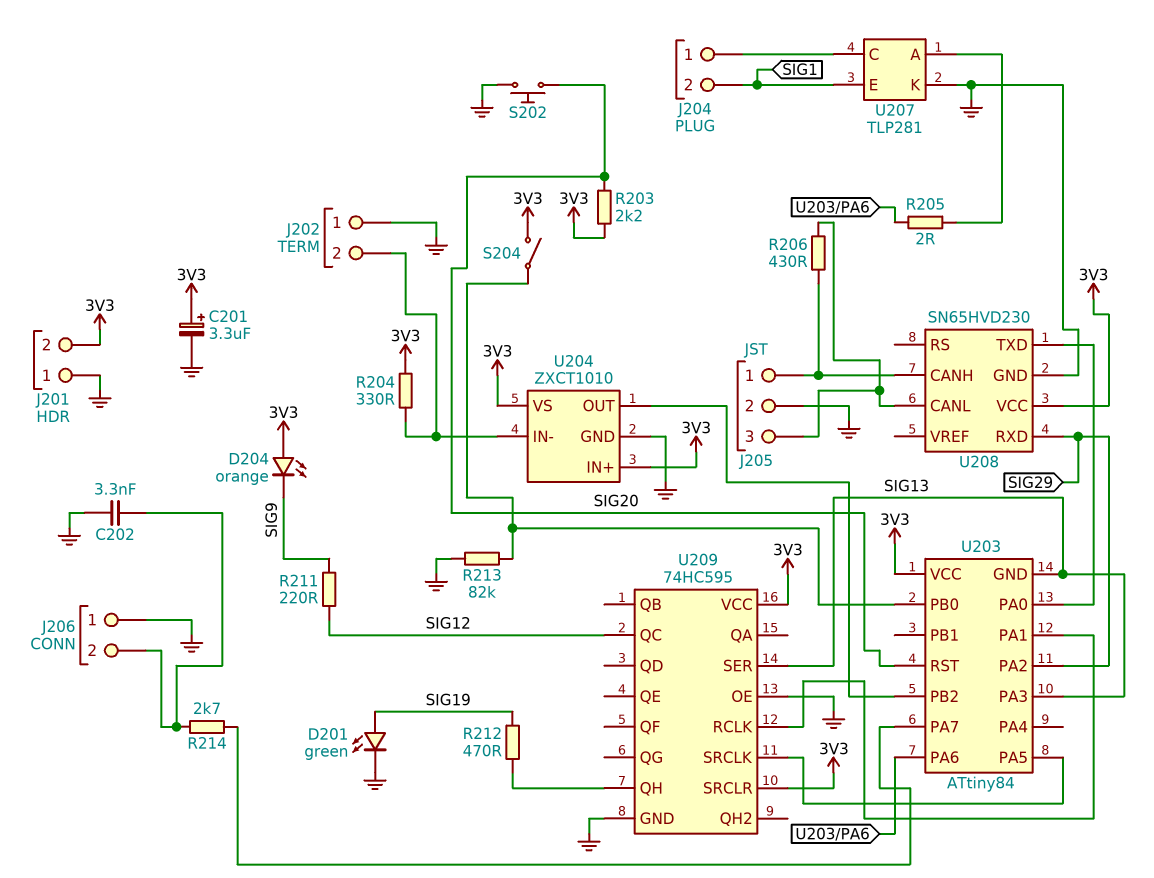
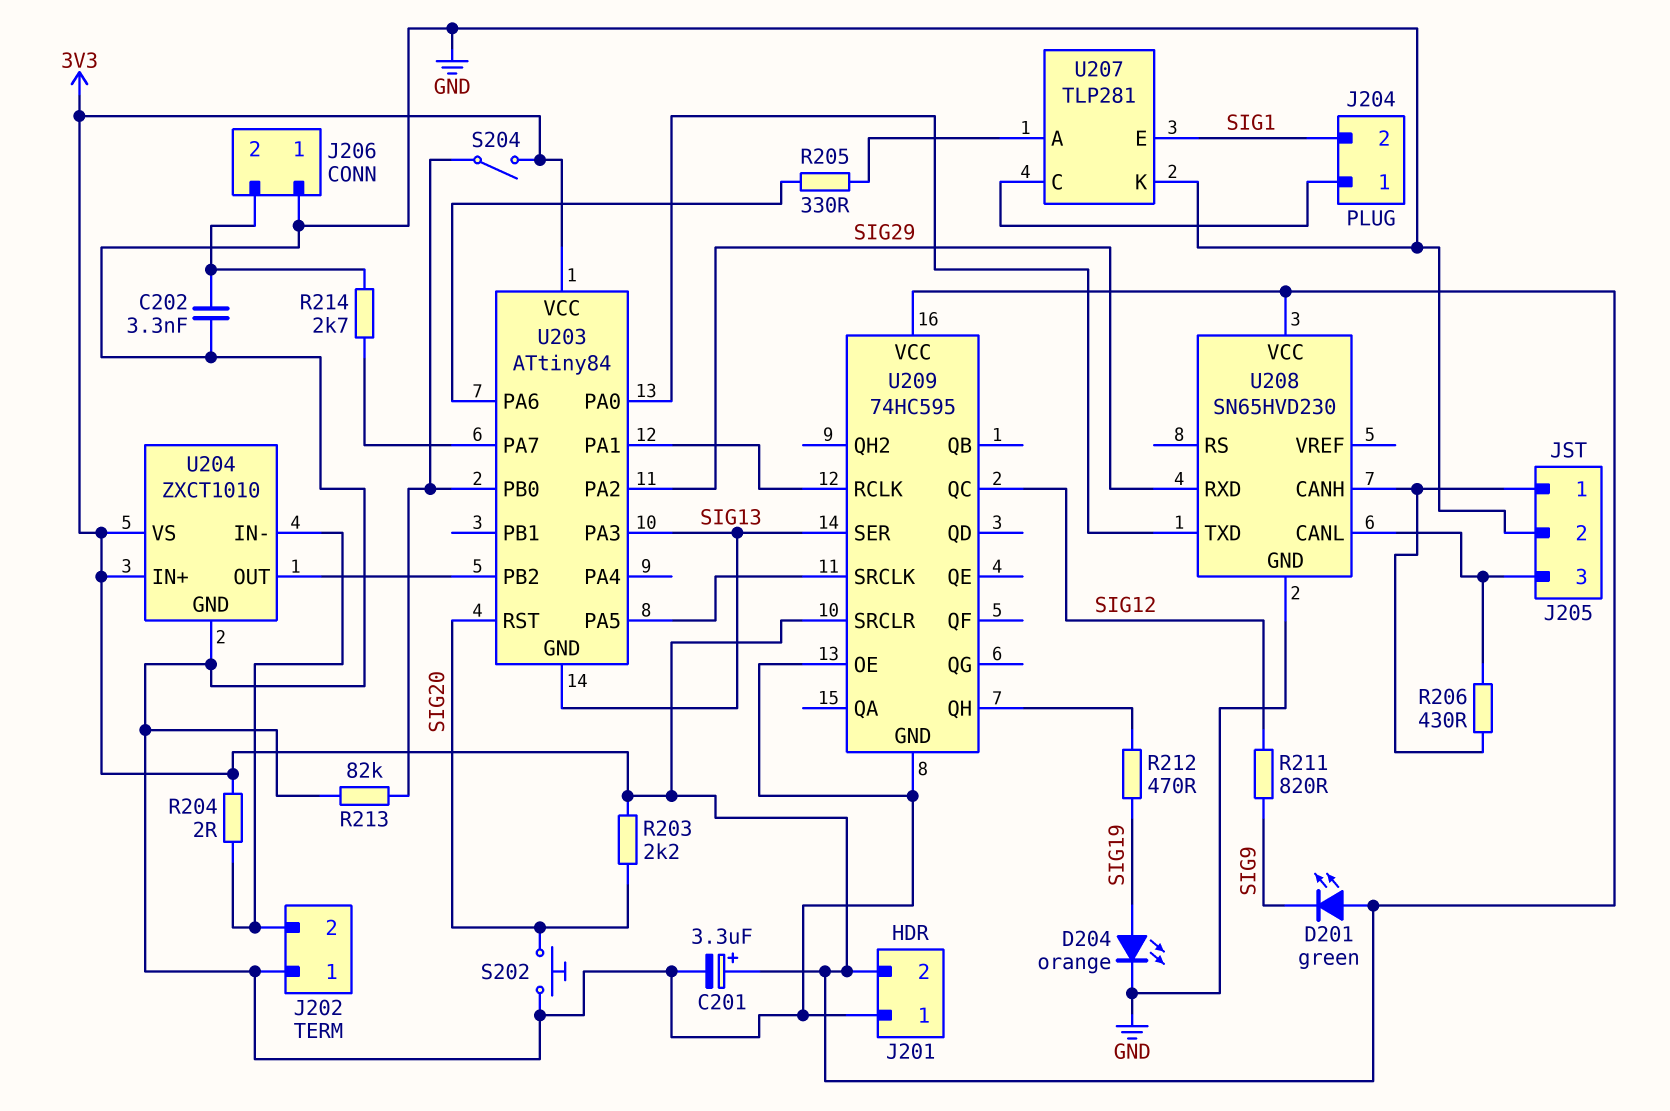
D201: LED green (A SIG19, K GND) -> LED green (A 3V3, K SIG9)
D204: LED orange (A 3V3, K SIG9) -> LED orange (A SIG19, K GND)
R204: 330 (3V3, J202/2) -> 2 (3V3, J202/2)
R205: 2 (U203/PA6, U207/A) -> 330 (U203/PA6, U207/A)
R211: 220 (SIG9, SIG12) -> 820 (SIG9, SIG12)

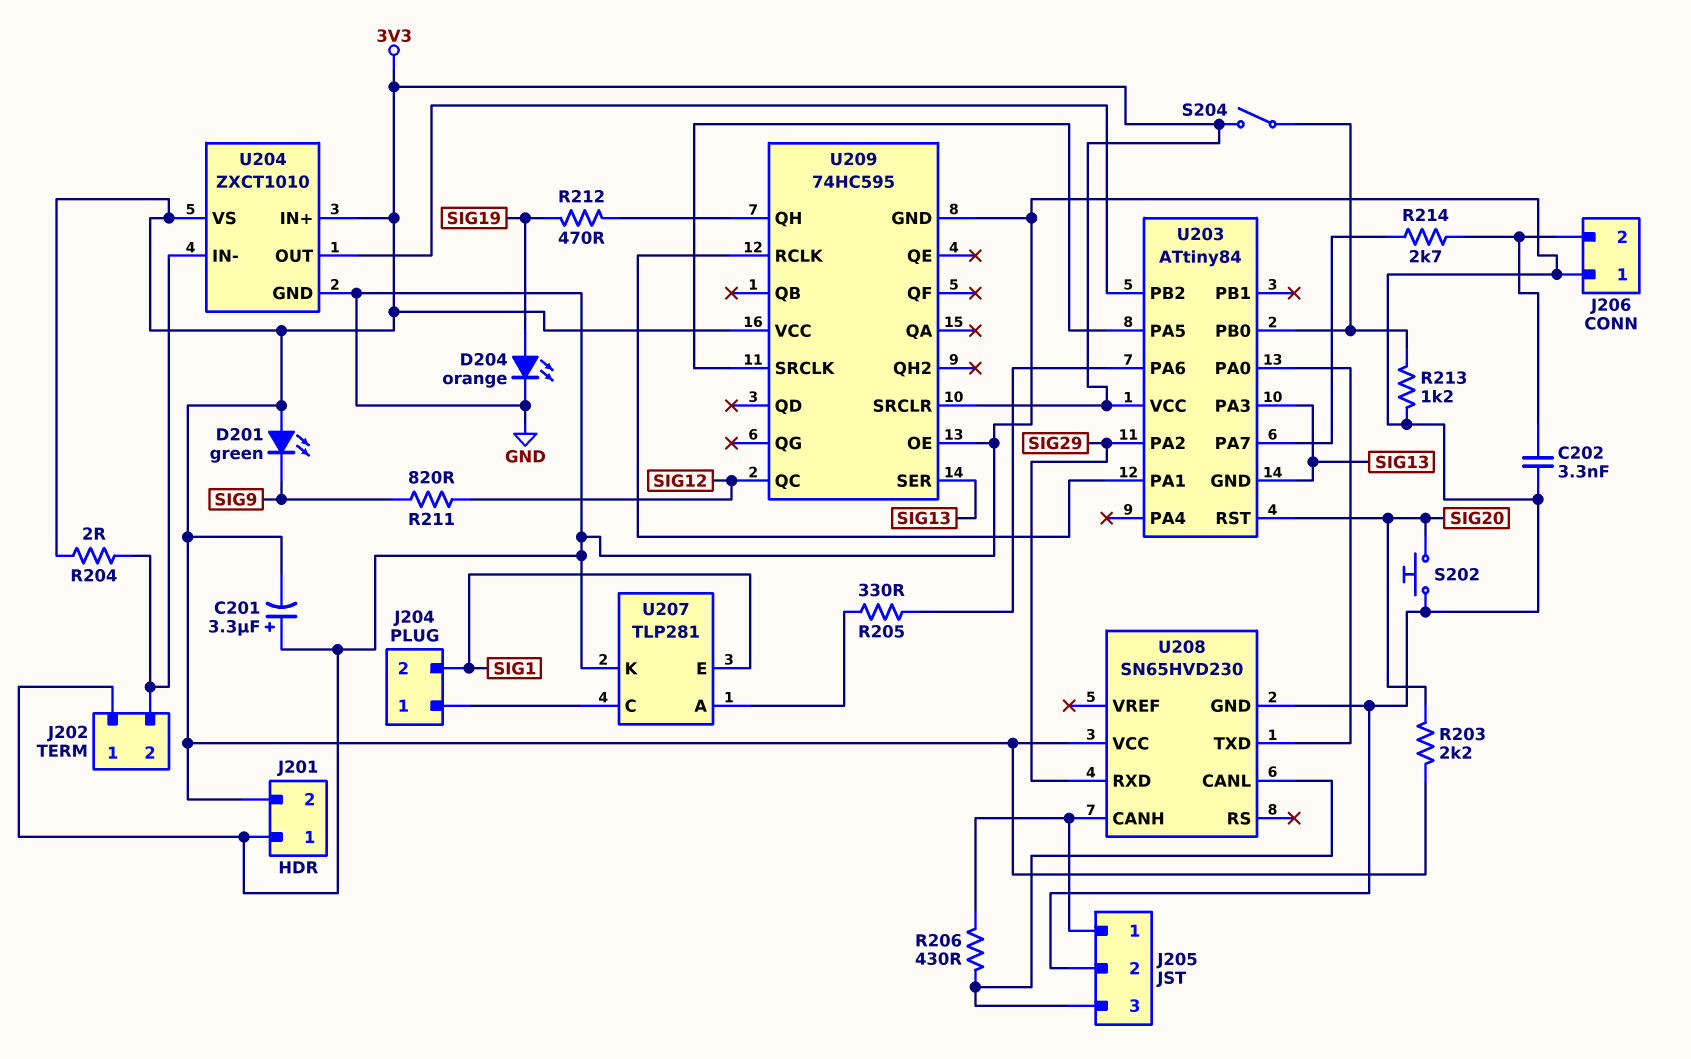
C201: 3.3uF (plus 3V3, minus GND) -> 3.3uF (plus GND, minus 3V3)
R213: 82k (GND, U203/PB0) -> 1.2k (GND, U203/PB0)

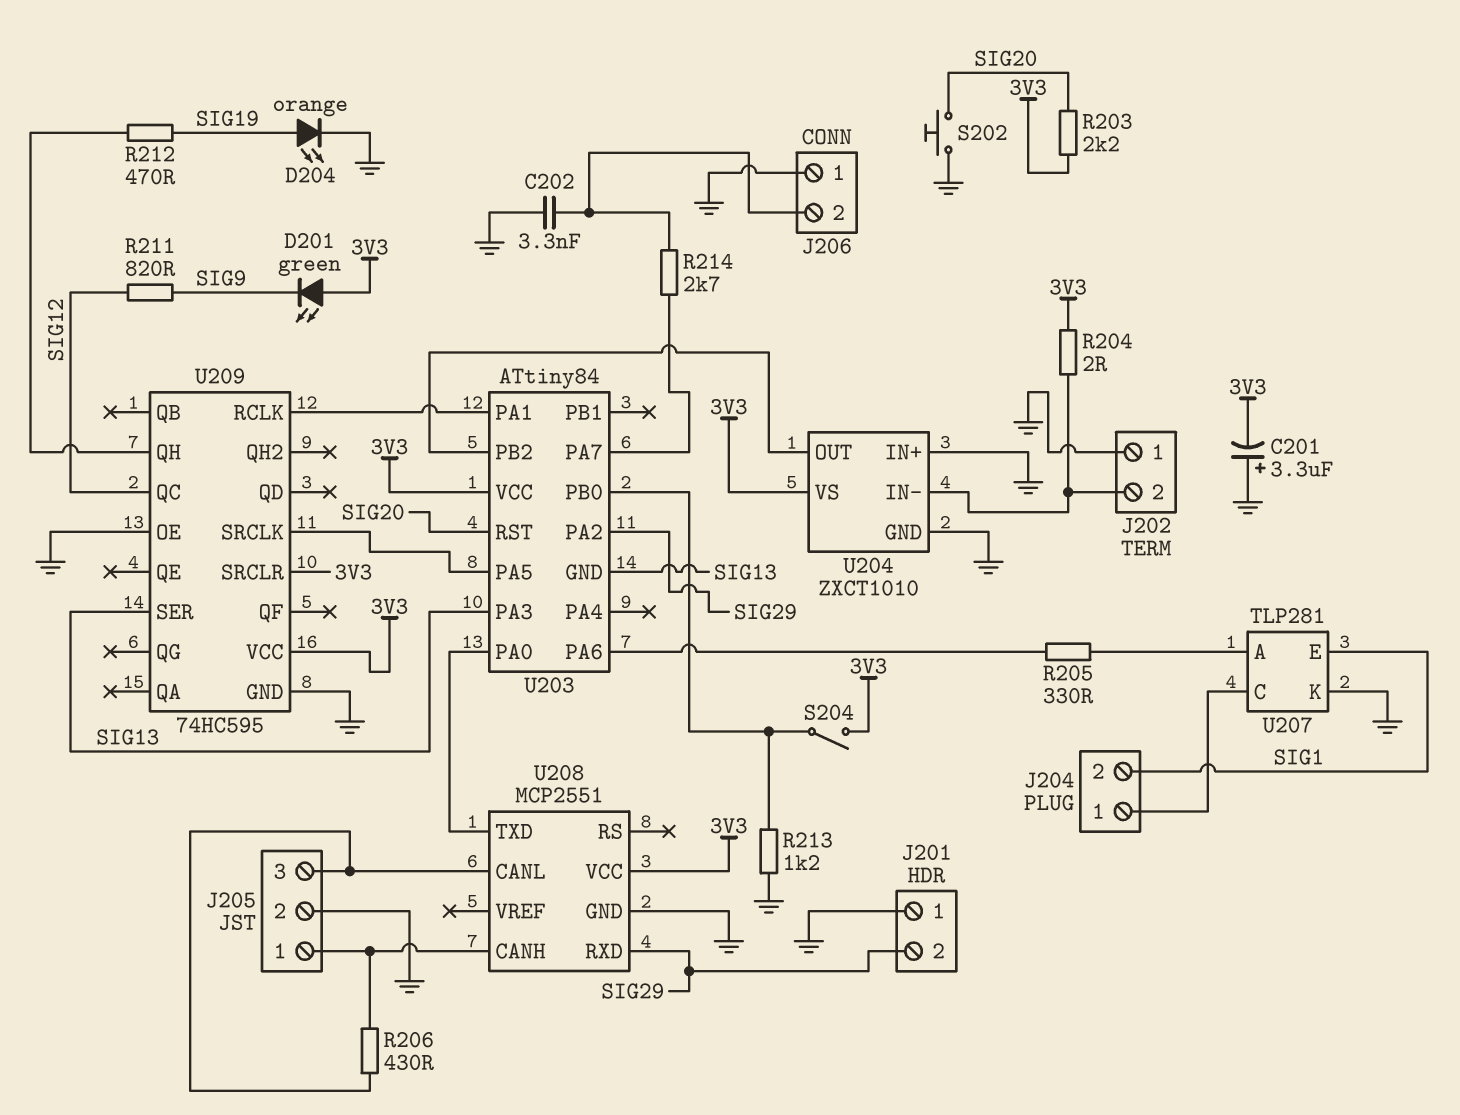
J201 pin 2: 3V3 -> SIG29
U204 pin IN+: 3V3 -> GND
U208: SN65HVD230 -> MCP2551

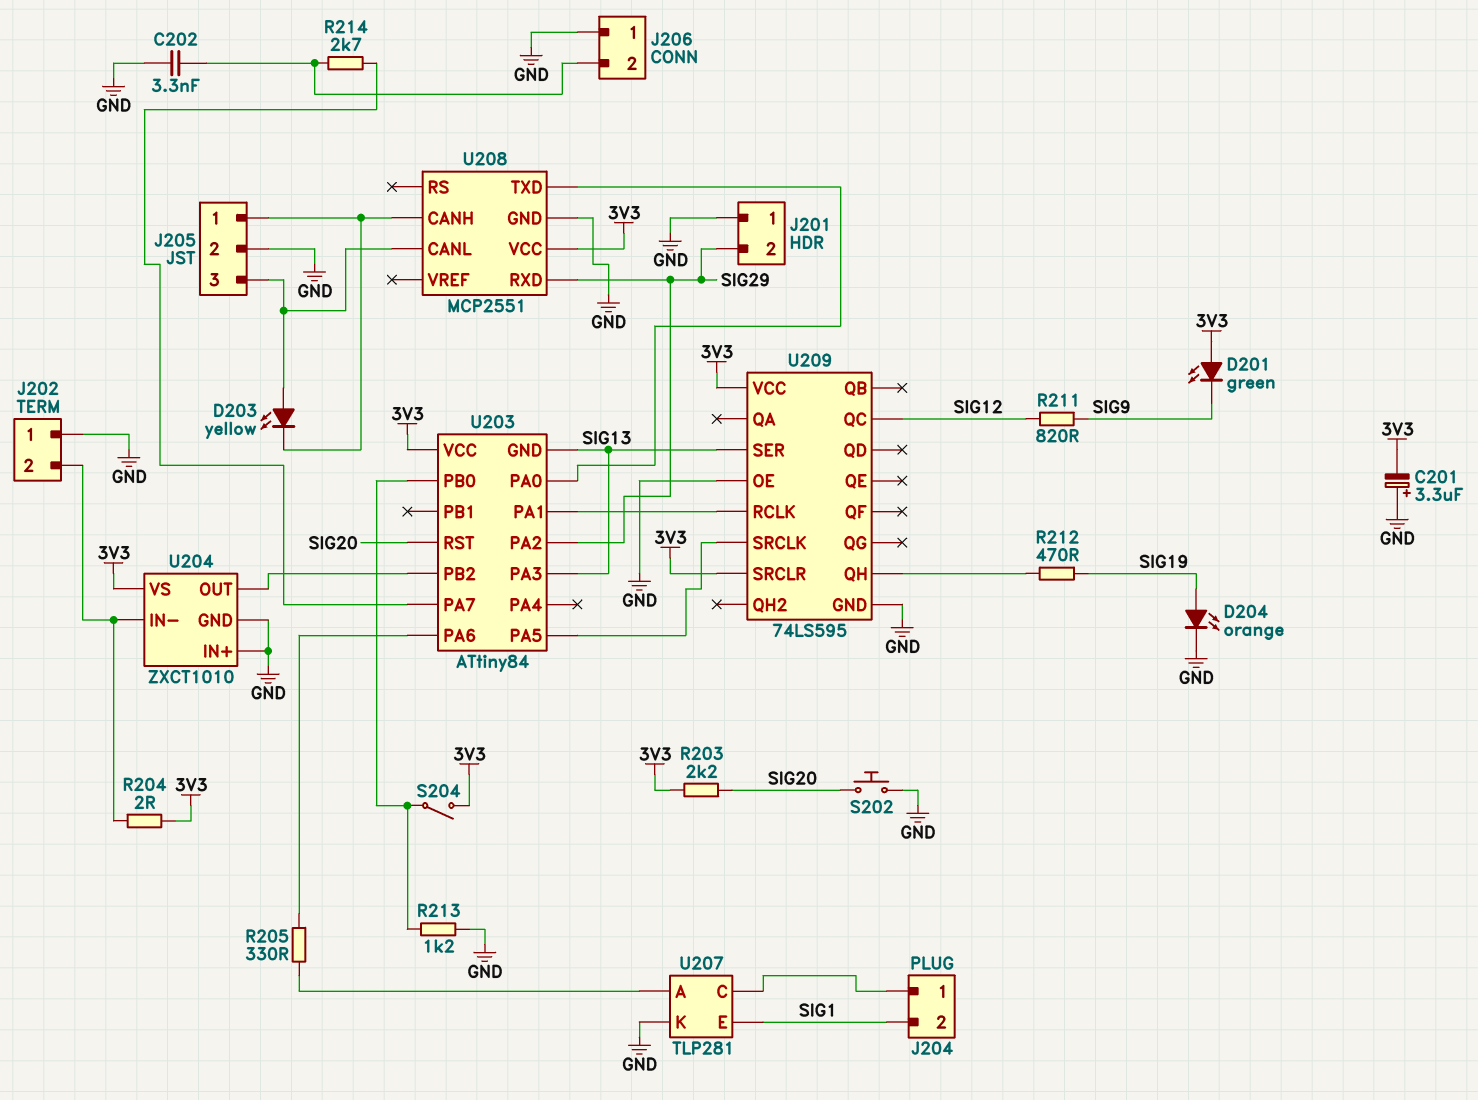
D203: none -> LED yellow (A J205/3, K J205/1)
R206: 430 (J205/1, J205/3) -> none
U209: 74HC595 -> 74LS595

